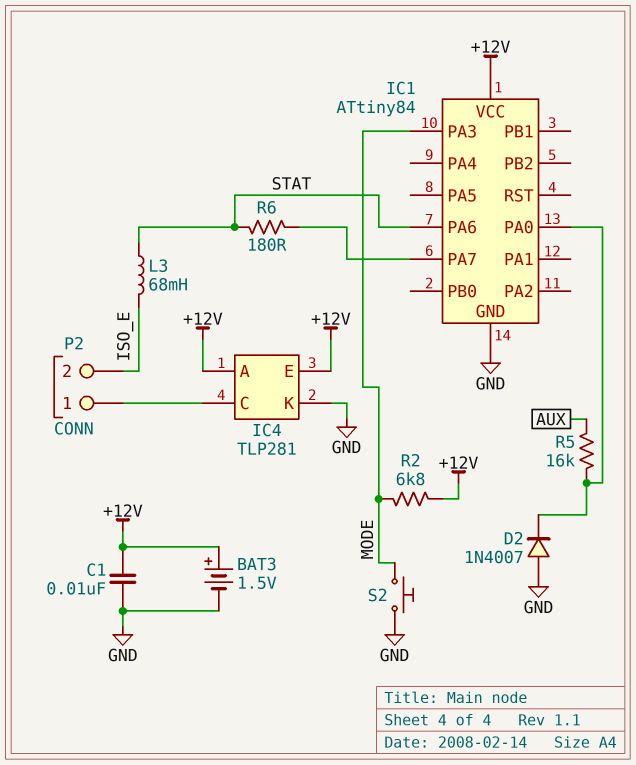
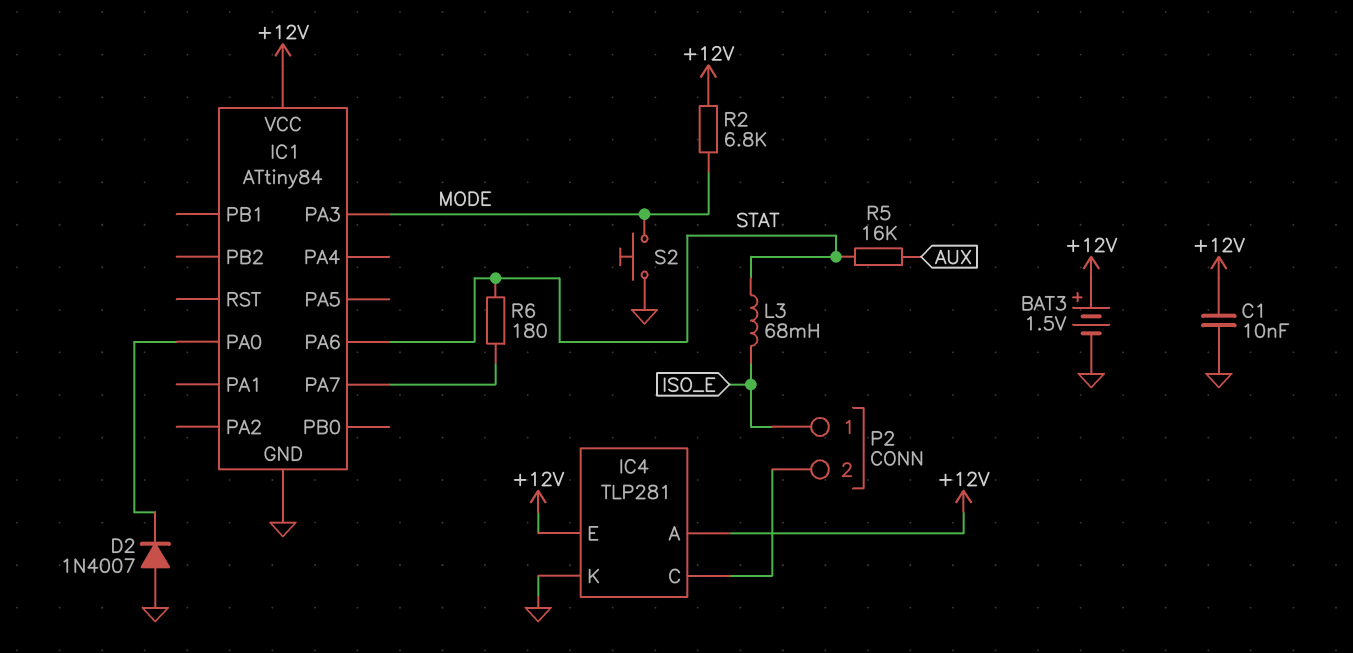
P2 pin 1: IC4/C -> ISO_E
P2 pin 2: ISO_E -> IC4/C
R5: 16k (AUX, IC1/PA0) -> 16k (AUX, STAT)

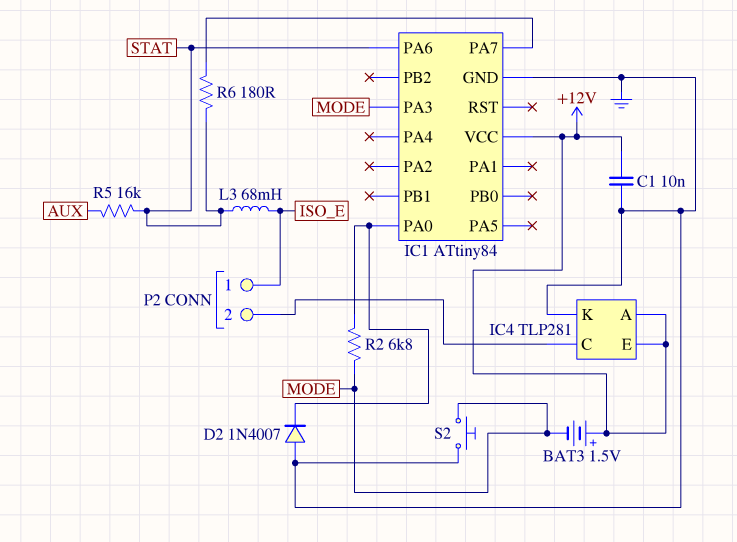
BAT3: 1.5V (plus +12V, minus GND) -> 1.5V (plus +12V, minus MODE)
R2: 6.8k (+12V, MODE) -> 6.8k (IC1/PA0, MODE)

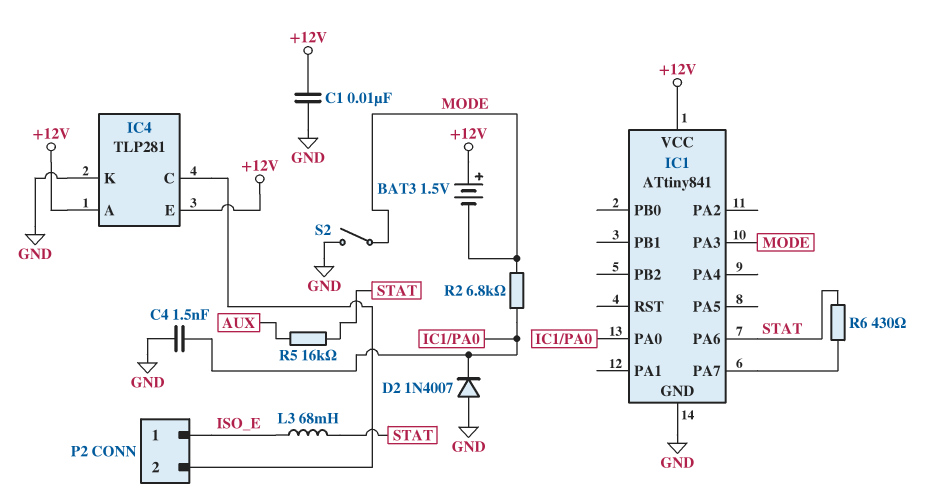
C4: none -> 1.5nF (GND, IC1/PA0)
IC1: ATtiny84 -> ATtiny841
R6: 180 (IC1/PA7, STAT) -> 430 (IC1/PA7, STAT)
S2: button (GND, MODE) -> switch (GND, MODE)

